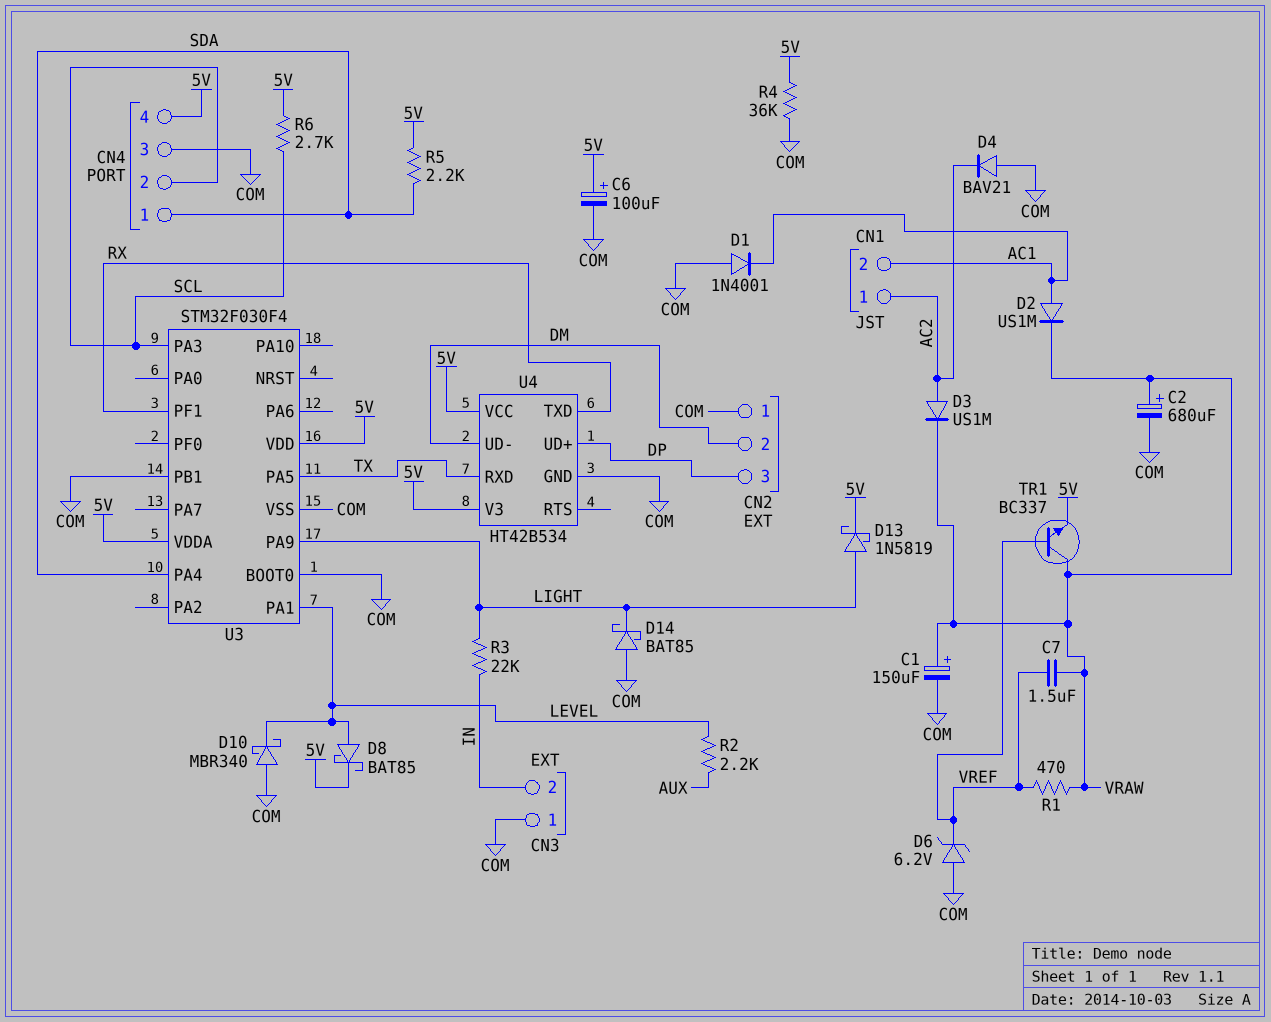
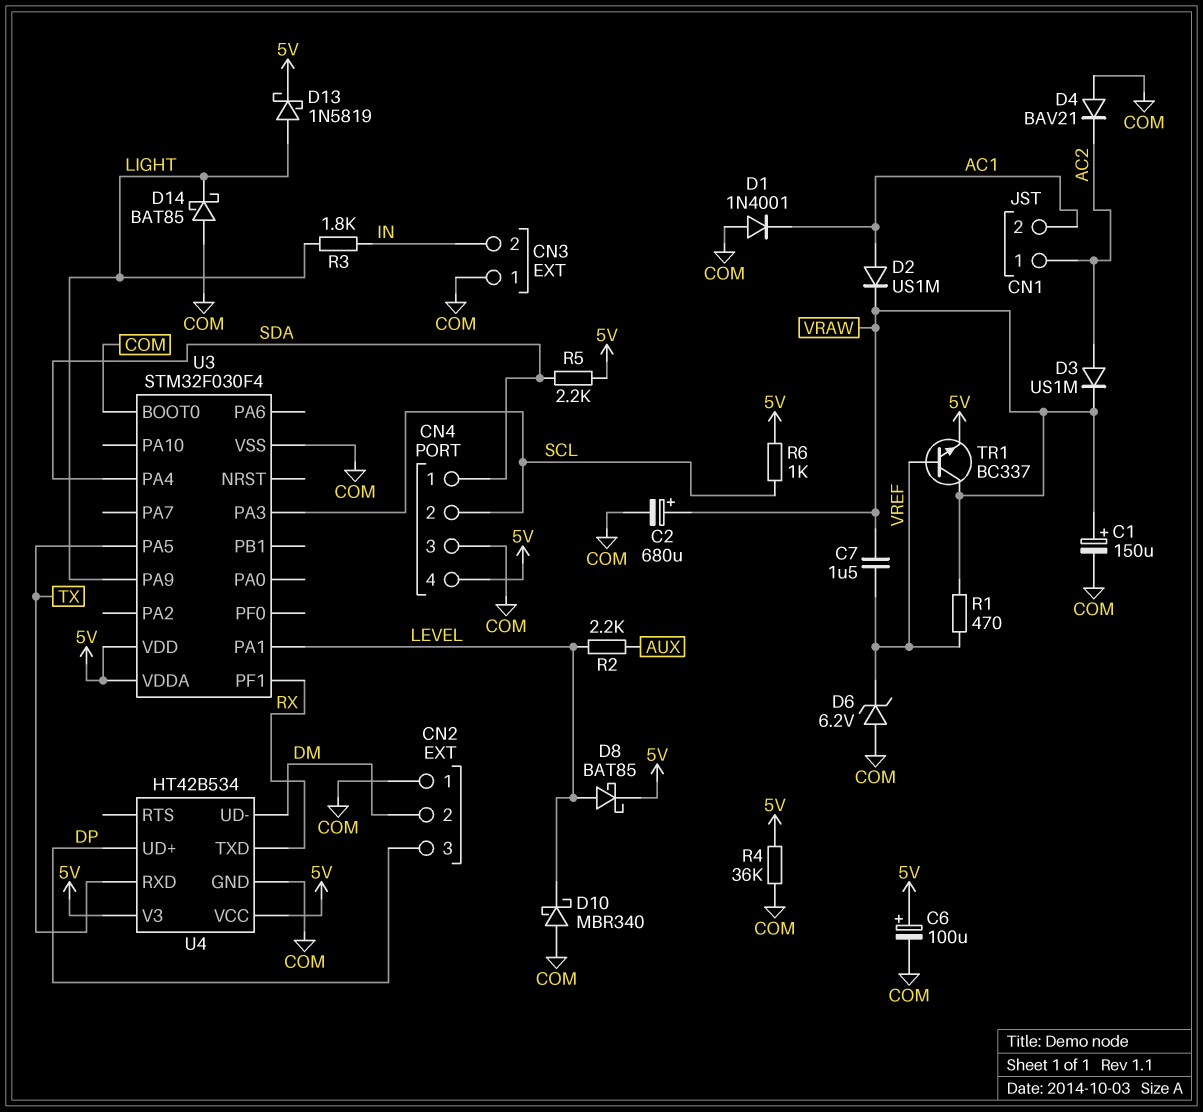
R3: 22k (IN, LIGHT) -> 1.8k (IN, LIGHT)
R6: 2.7k (5V, SCL) -> 1k (5V, SCL)
U3 pin PB1: COM -> none

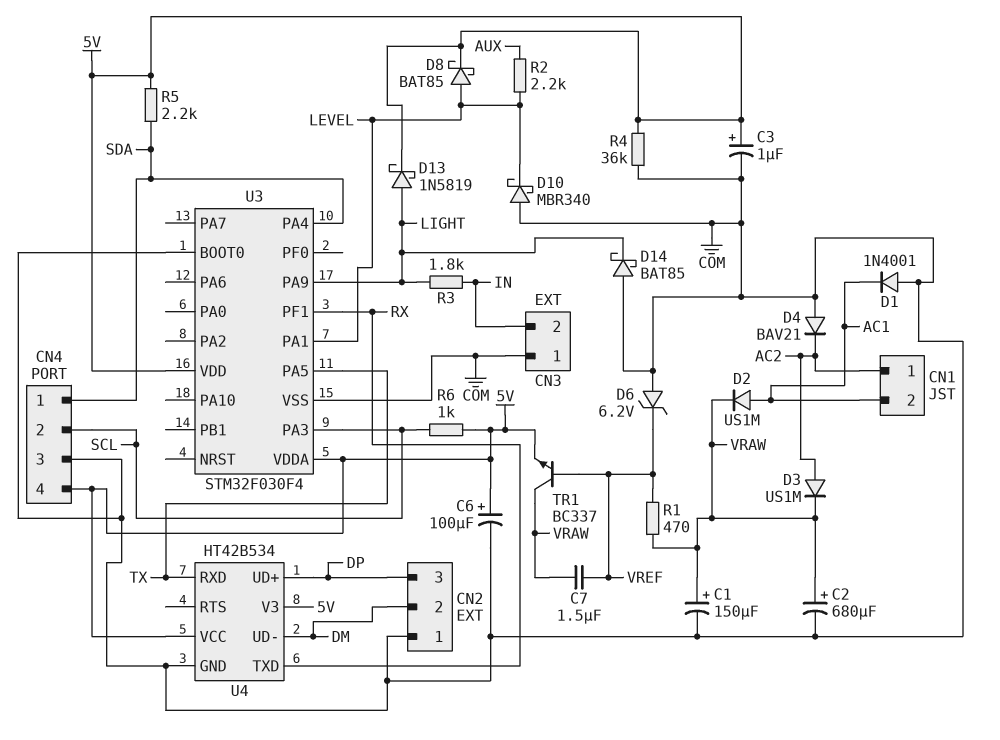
C3: none -> 1uF (plus 5V, minus COM)

